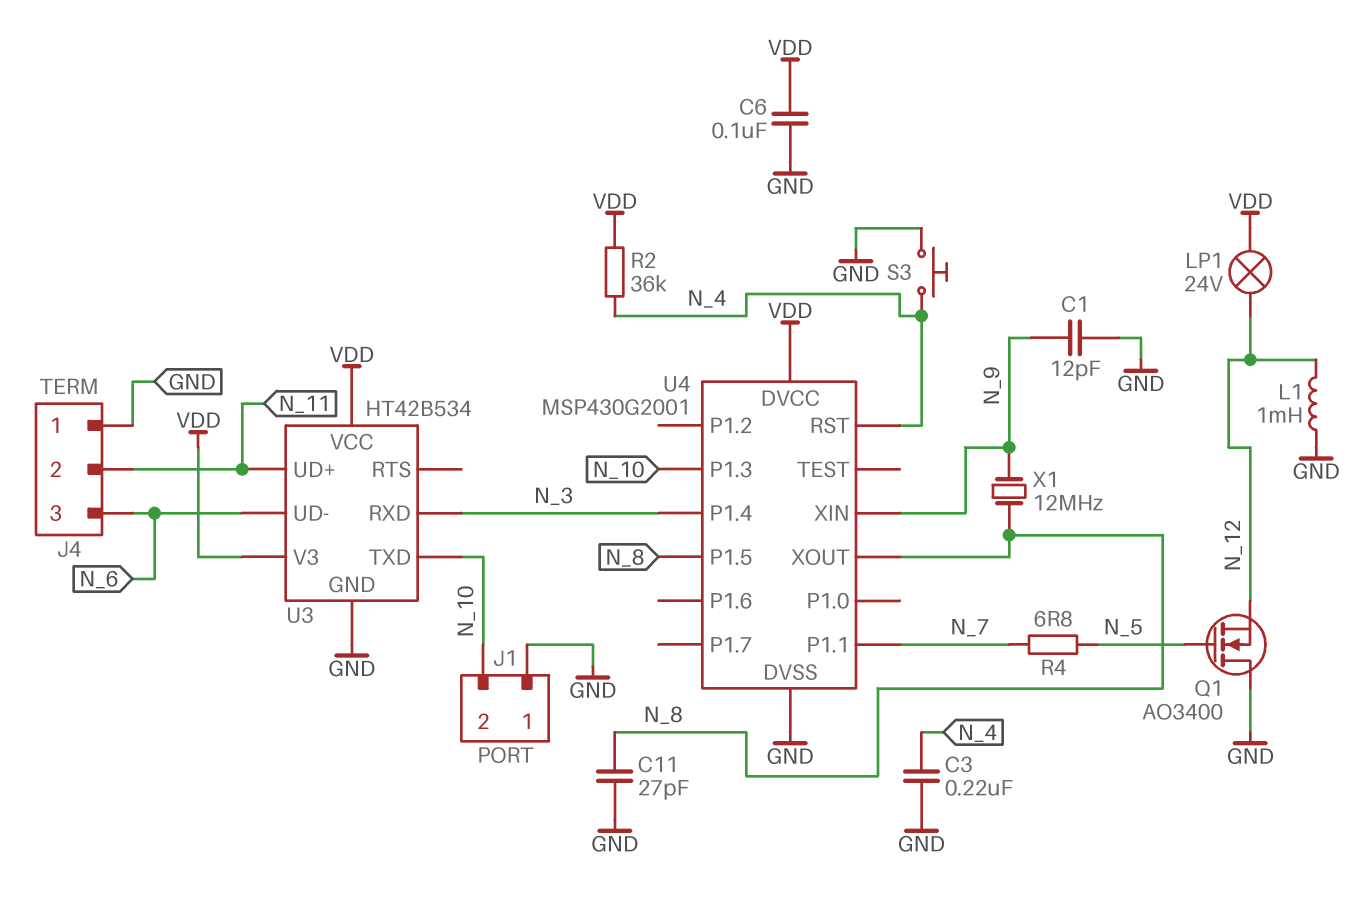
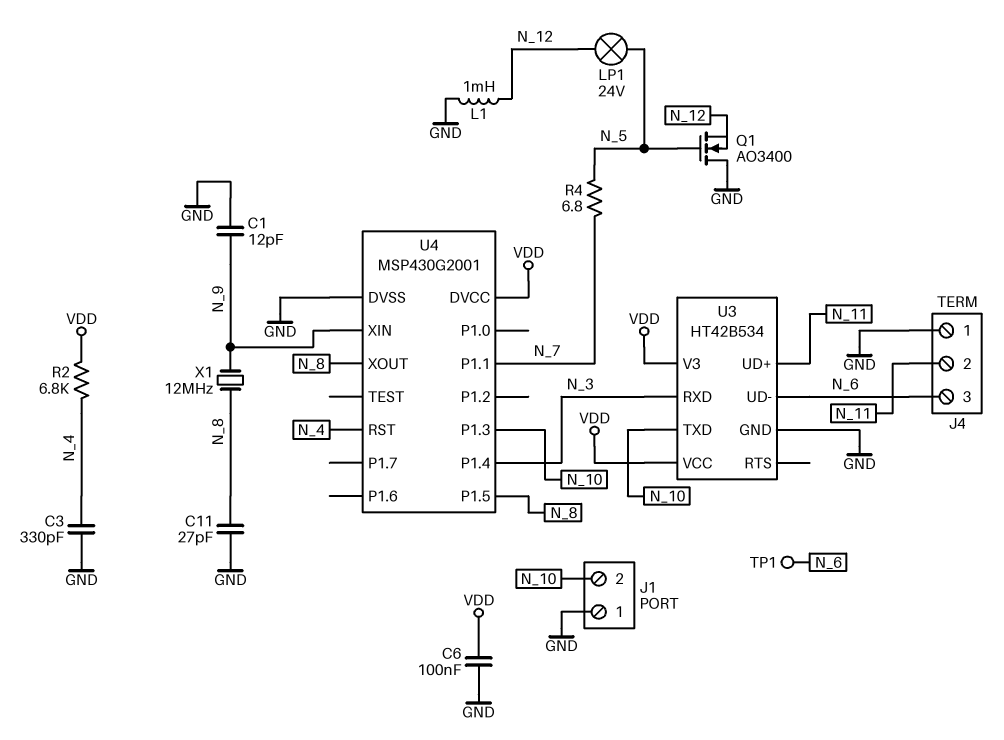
C3: 220nF (GND, N_4) -> 330pF (GND, N_4)
LP1: lamp 24V (N_12, VDD) -> lamp 24V (N_5, N_12)
R2: 36k (N_4, VDD) -> 6.8k (N_4, VDD)
S3: button (GND, N_4) -> none
TP1: none -> test point (N_6)

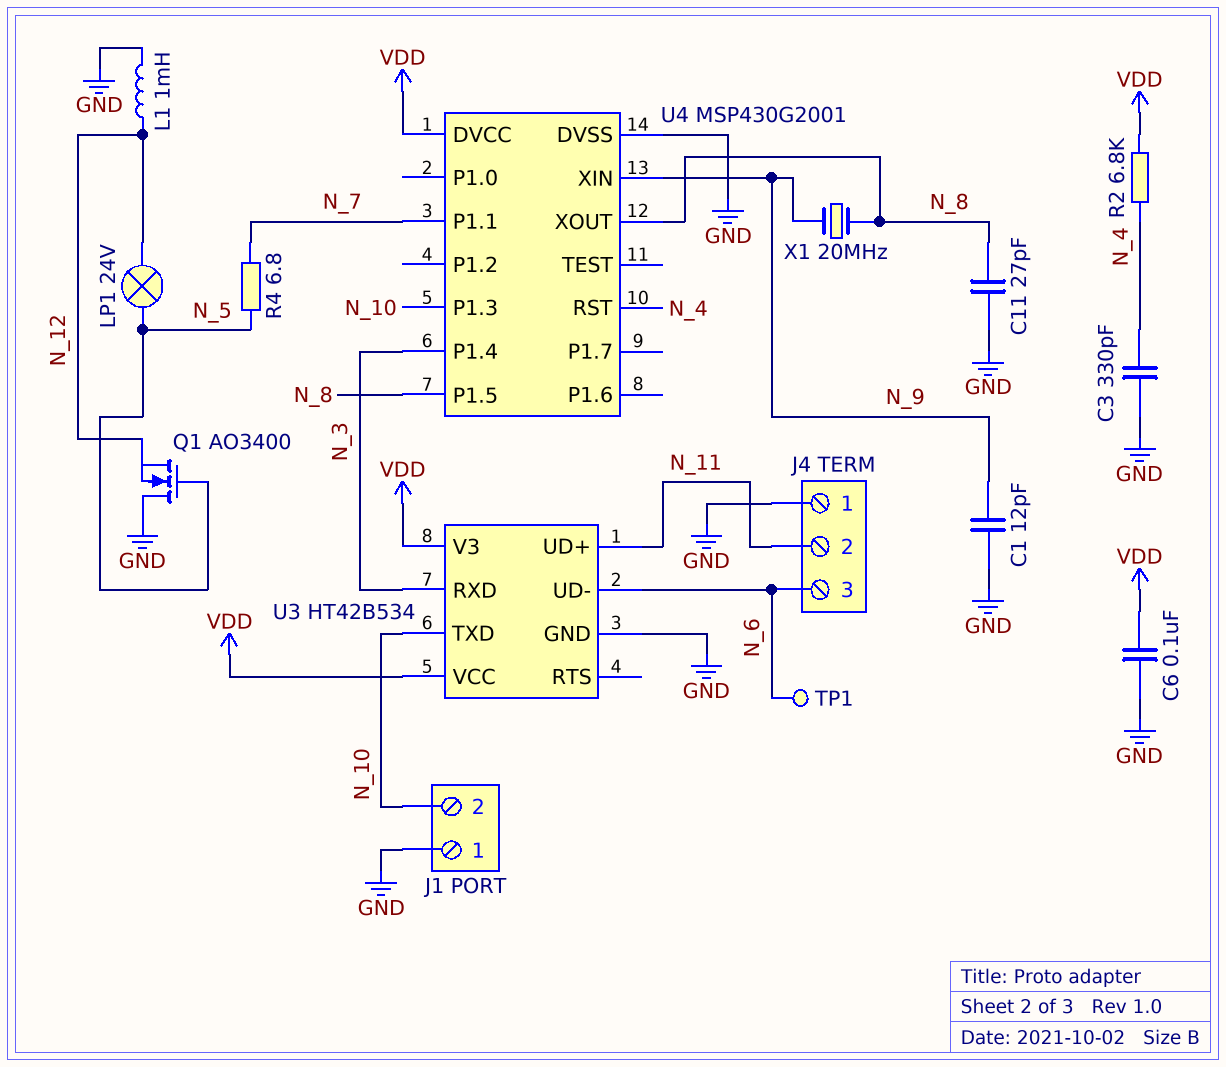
X1: 12MHz (N_8, N_9) -> 20MHz (N_8, N_9)

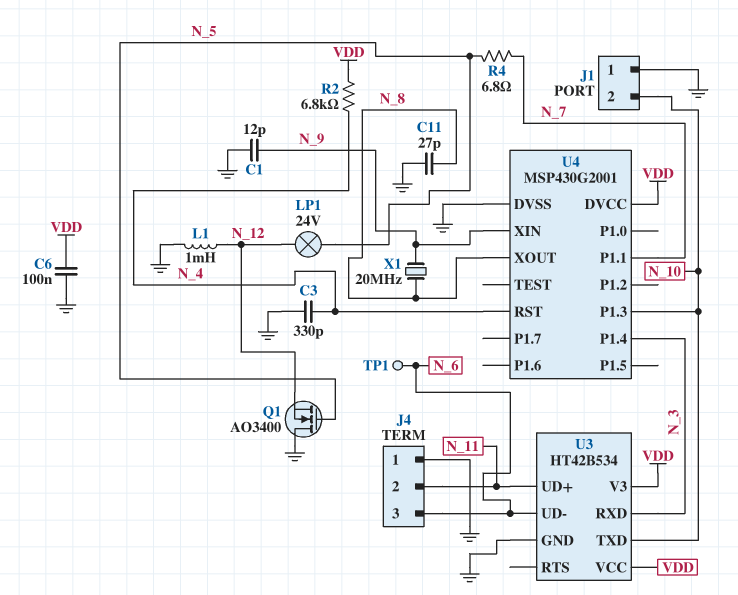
U4 pin P1.5: N_8 -> none

